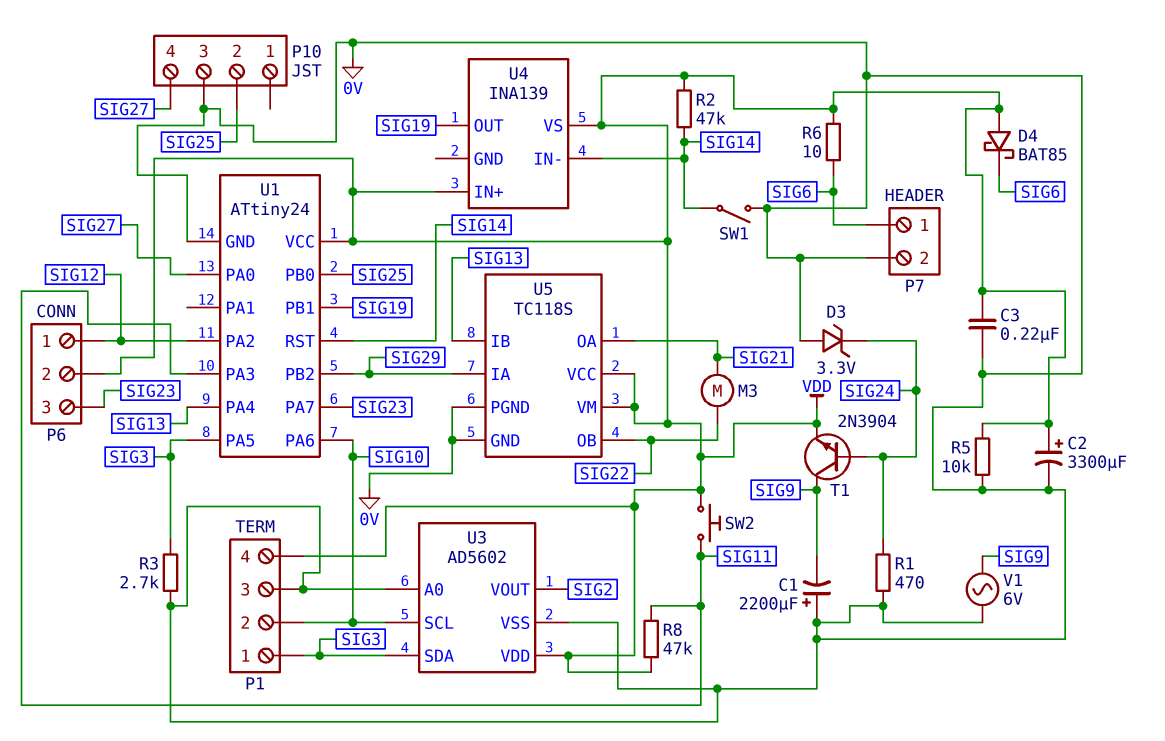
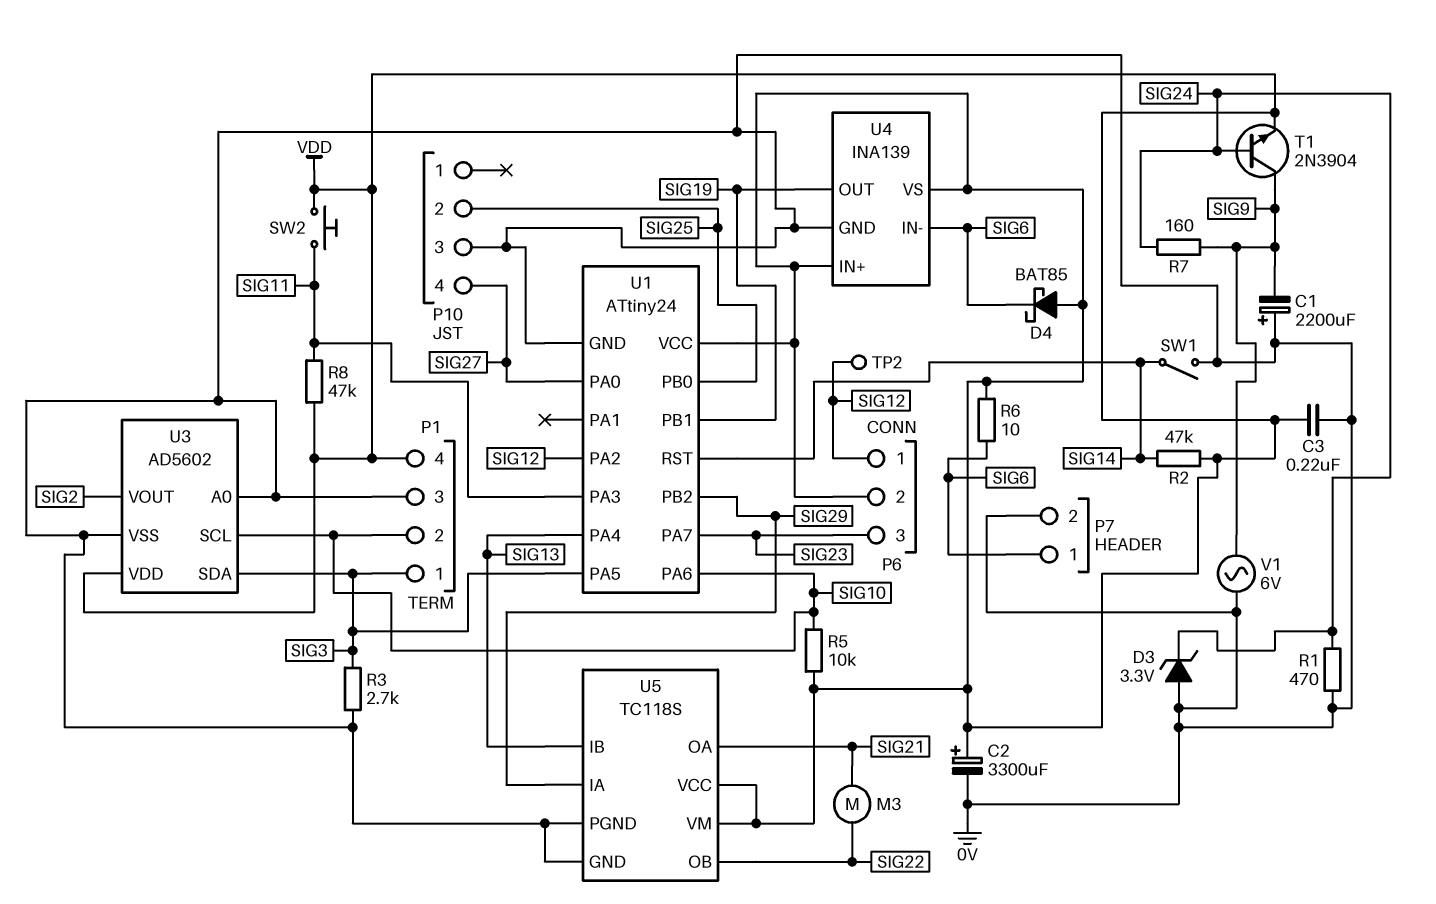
R5: 10k (0V, VDD) -> 10k (SIG10, VDD)
R7: none -> 160 (SIG9, SIG24)
TP2: none -> test point (SIG12)
U4 pin GND: none -> 0V
U4 pin IN-: SIG14 -> SIG6

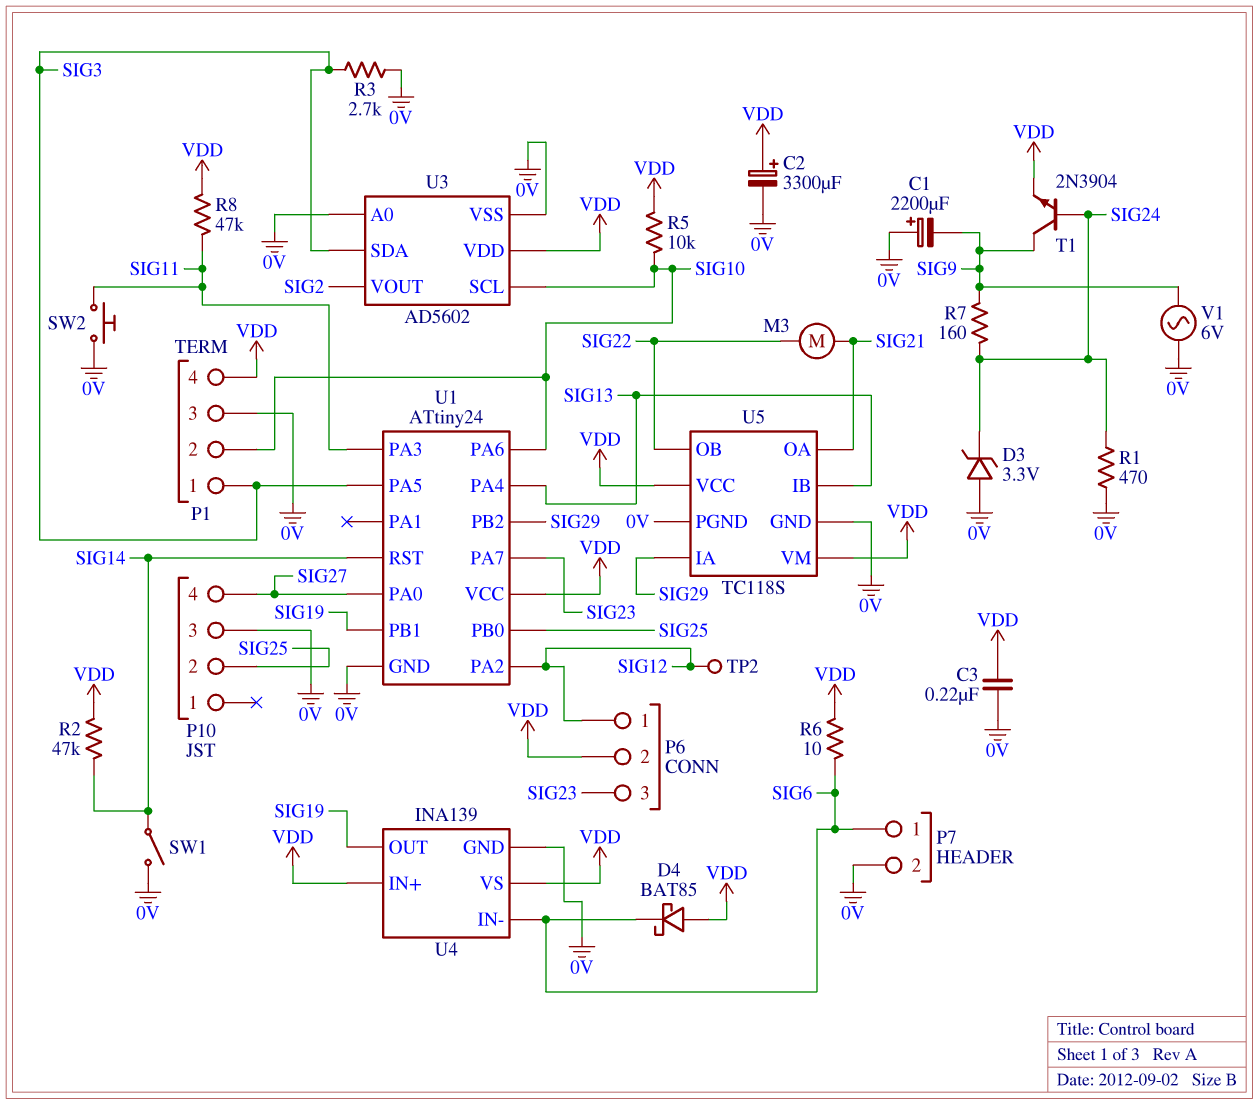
SW2: button (SIG11, VDD) -> button (0V, SIG11)

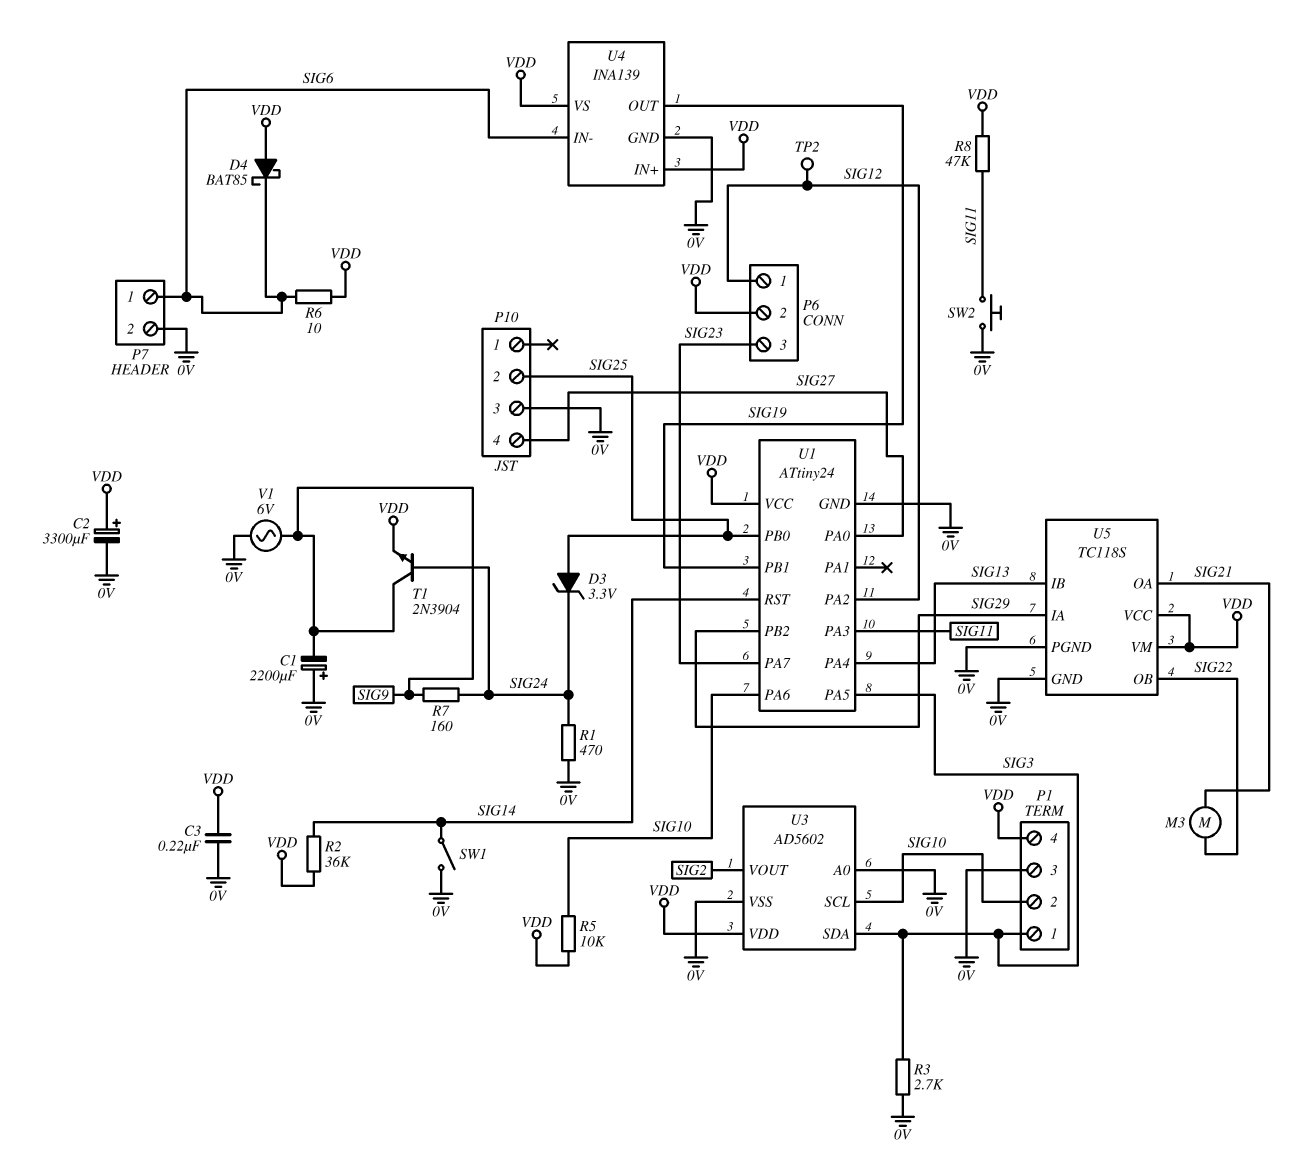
D3: zener 3.3V (A 0V, K SIG24) -> zener 3.3V (A SIG25, K SIG24)
R2: 47k (SIG14, VDD) -> 36k (SIG14, VDD)

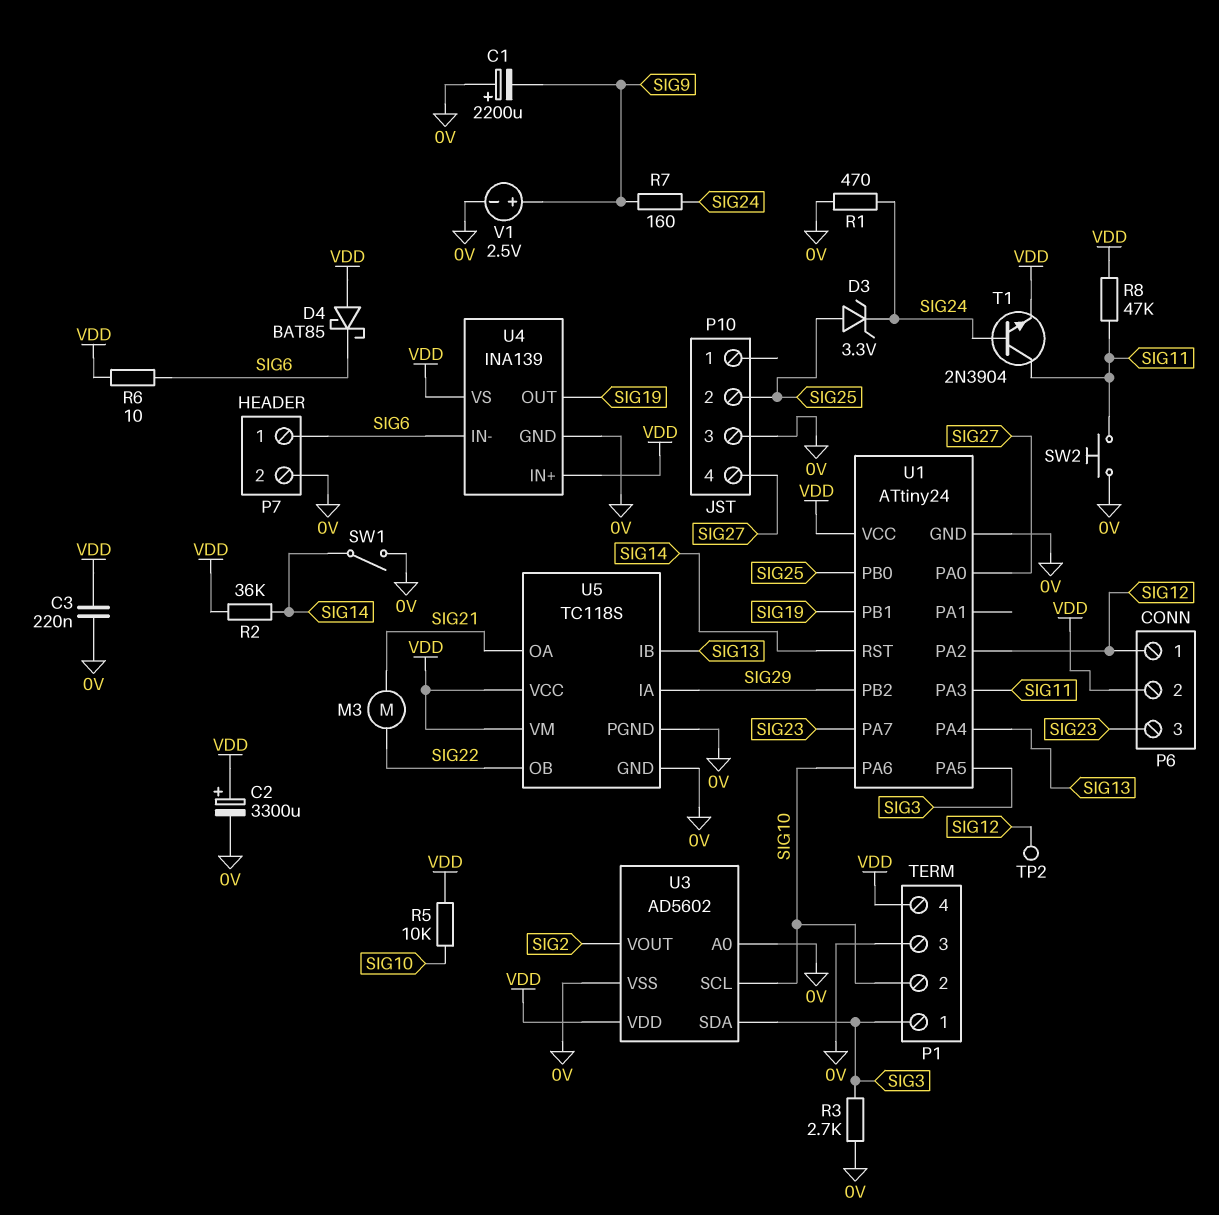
T1: NPN 2N3904 (B SIG24, C SIG9, E VDD) -> NPN 2N3904 (B SIG24, C SIG11, E VDD)
V1: AC 6V (0V, SIG9) -> 2.5V (plus SIG9, minus 0V)

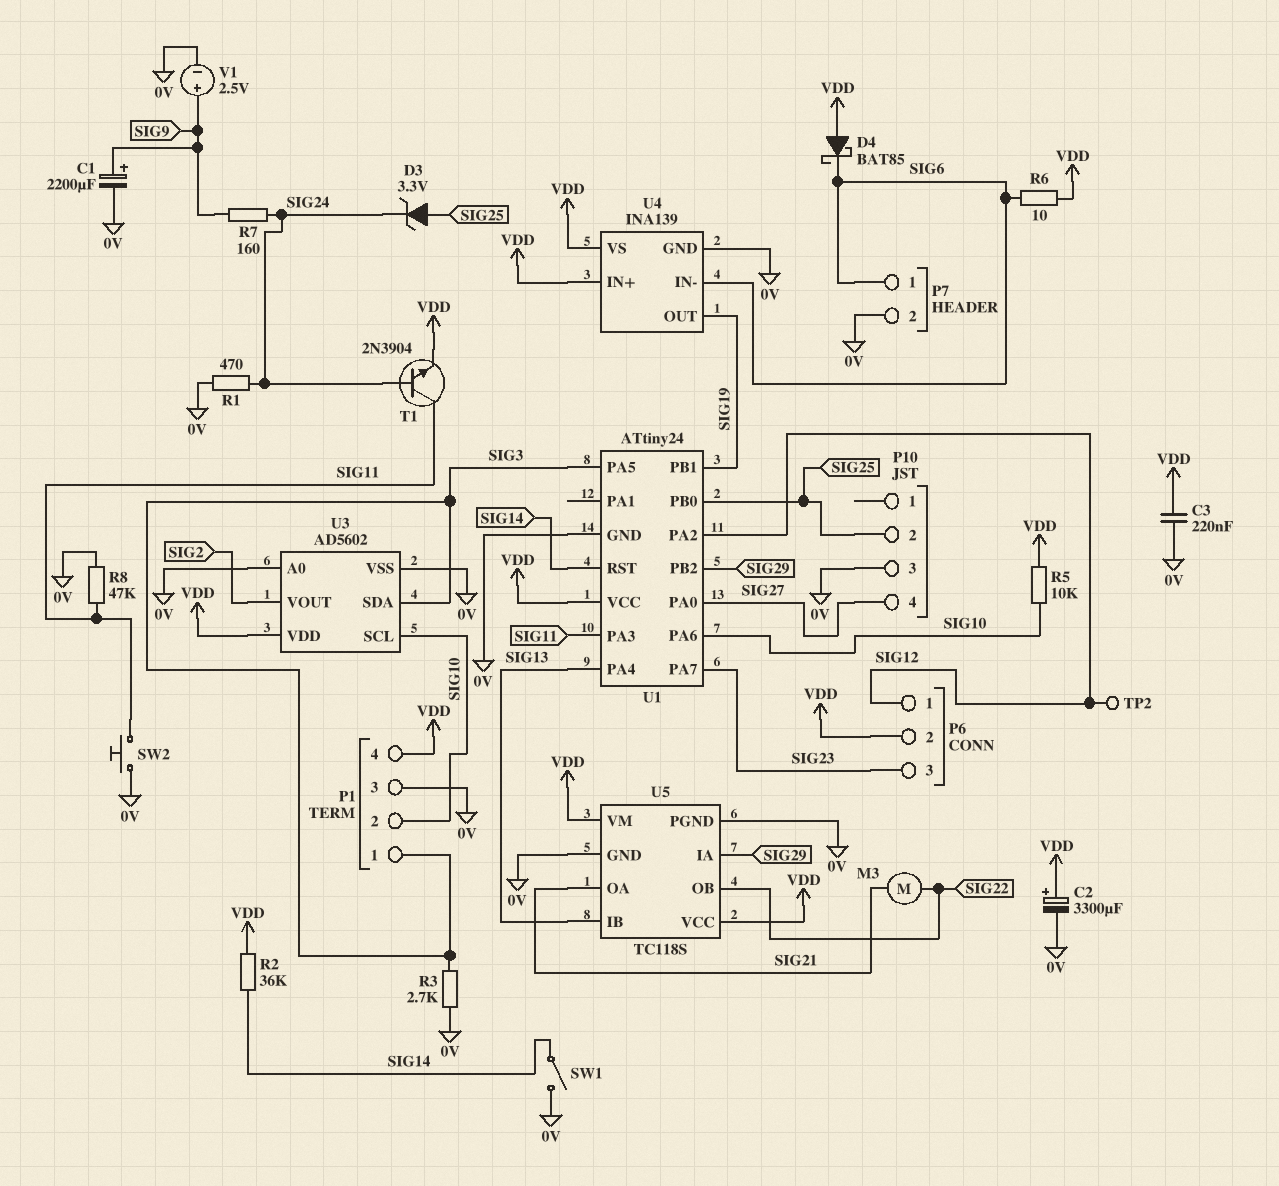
C1: 2200uF (plus 0V, minus SIG9) -> 2200uF (plus SIG9, minus 0V)
R8: 47k (SIG11, VDD) -> 47k (0V, SIG11)

